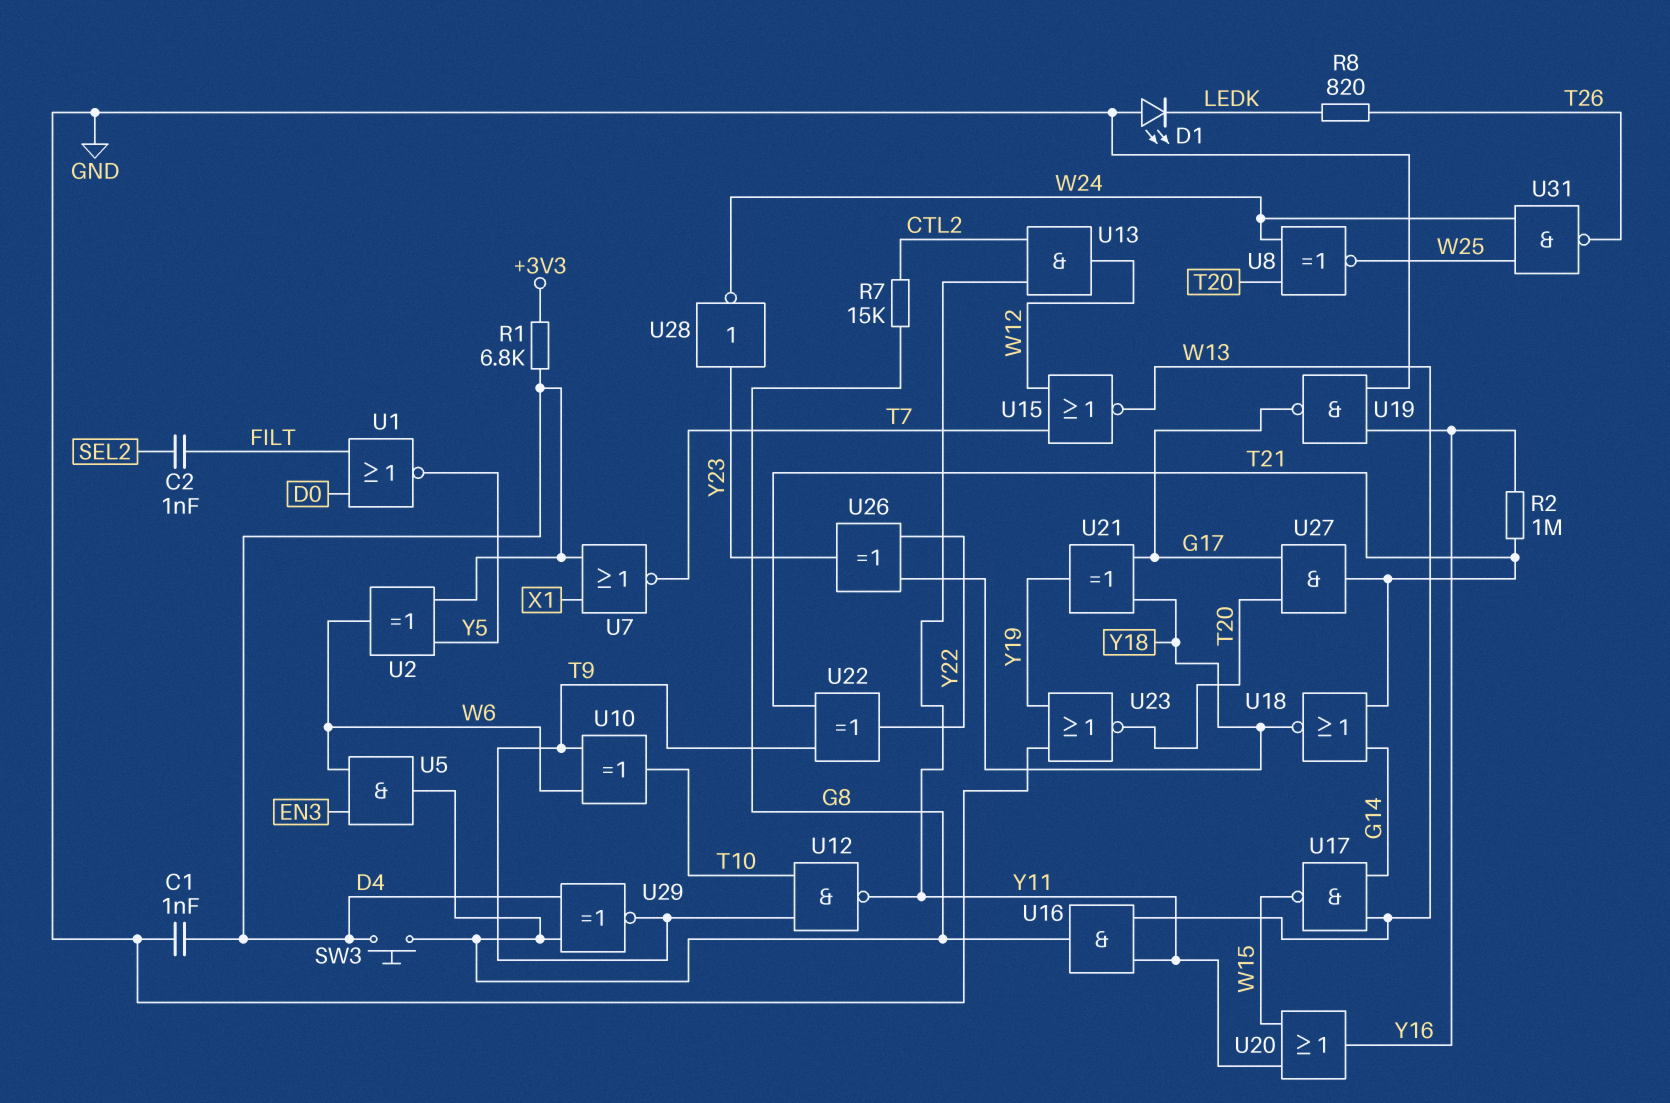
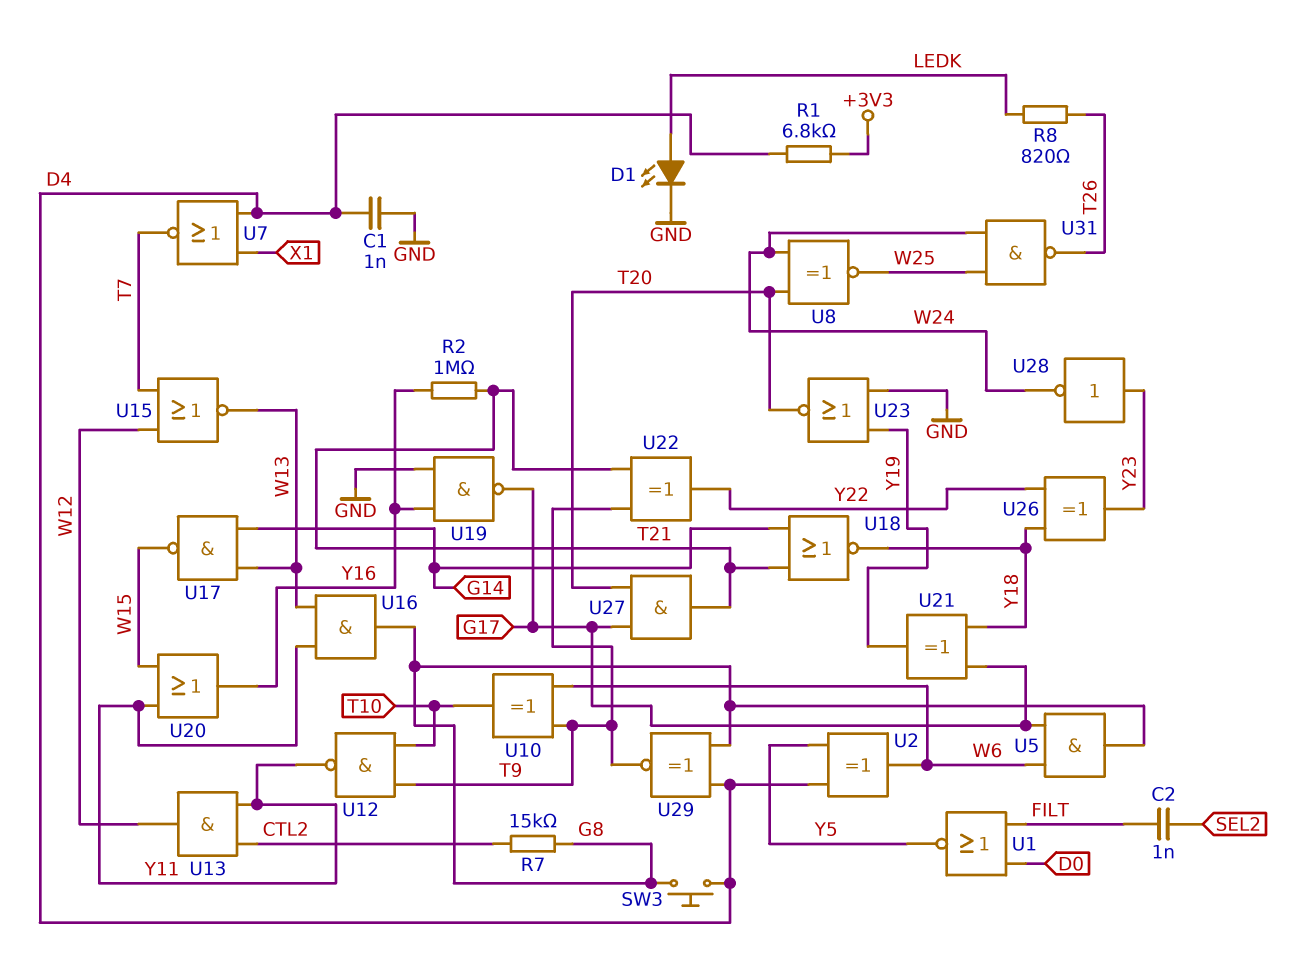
D1: LED (A GND, K LEDK) -> LED (A LEDK, K GND)
U5: AND (in EN3, in W6, out G8) -> AND (in G17, in W6, out G8)

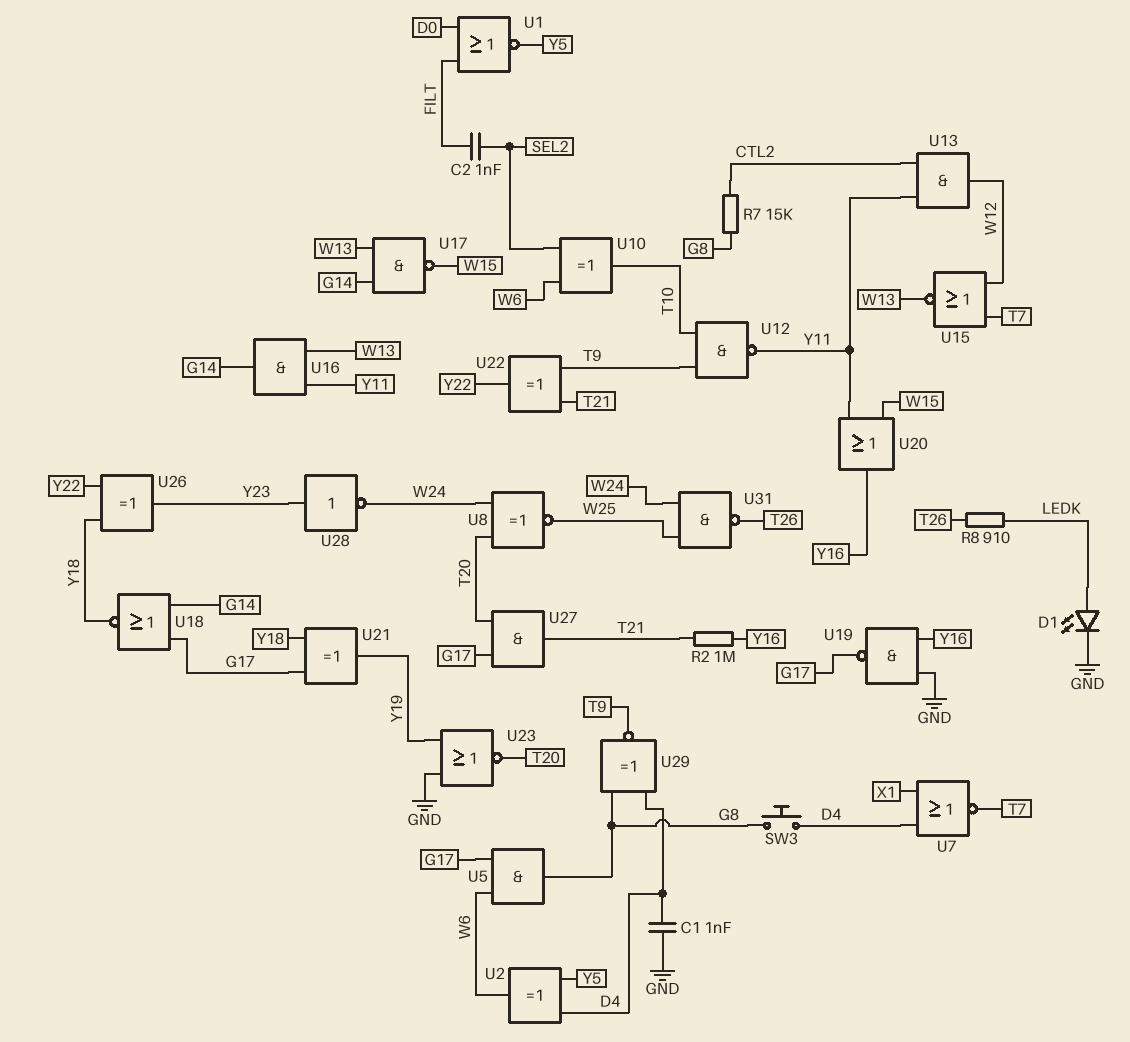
R1: 6.8k (+3V3, D4) -> none
R8: 820 (LEDK, T26) -> 910 (LEDK, T26)
U10: XOR (in T9, in W6, out T10) -> XOR (in SEL2, in W6, out T10)
U16: AND (in W13, in Y11, out G8) -> AND (in W13, in Y11, out G14)
U18: NOR (in G14, in T21, out Y18) -> NOR (in G14, in G17, out Y18)

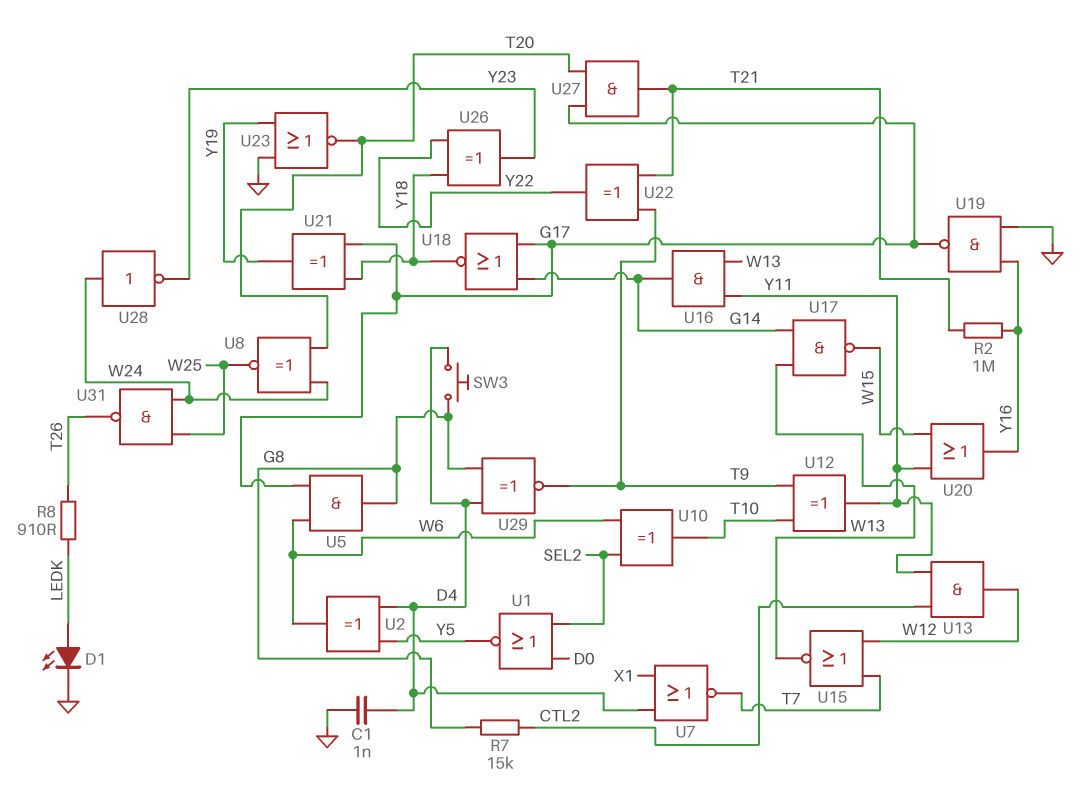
C2: 1nF (FILT, SEL2) -> none
U1: NOR (in D0, in FILT, out Y5) -> NOR (in D0, in SEL2, out Y5)
U12: NAND (in T9, in T10, out Y11) -> XOR (in T9, in T10, out Y11)
U28: NOT (in Y23, out W24) -> NOT (in W24, out Y23)

